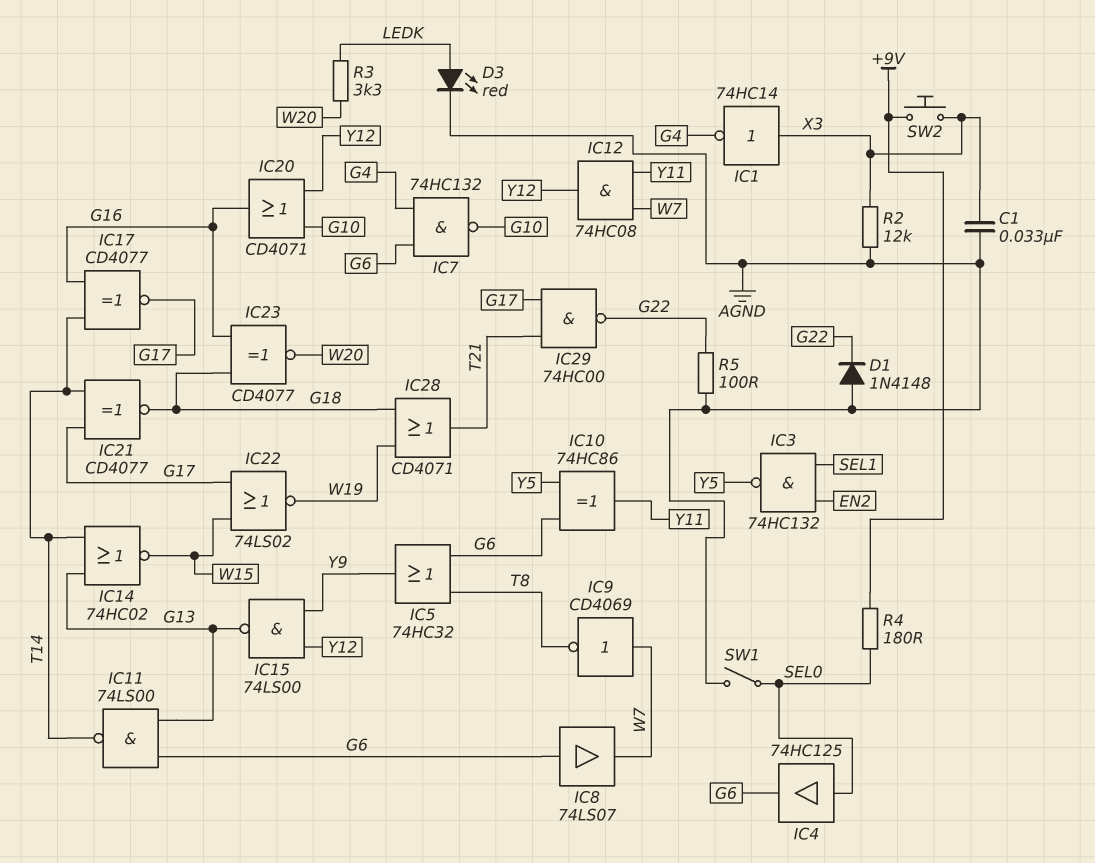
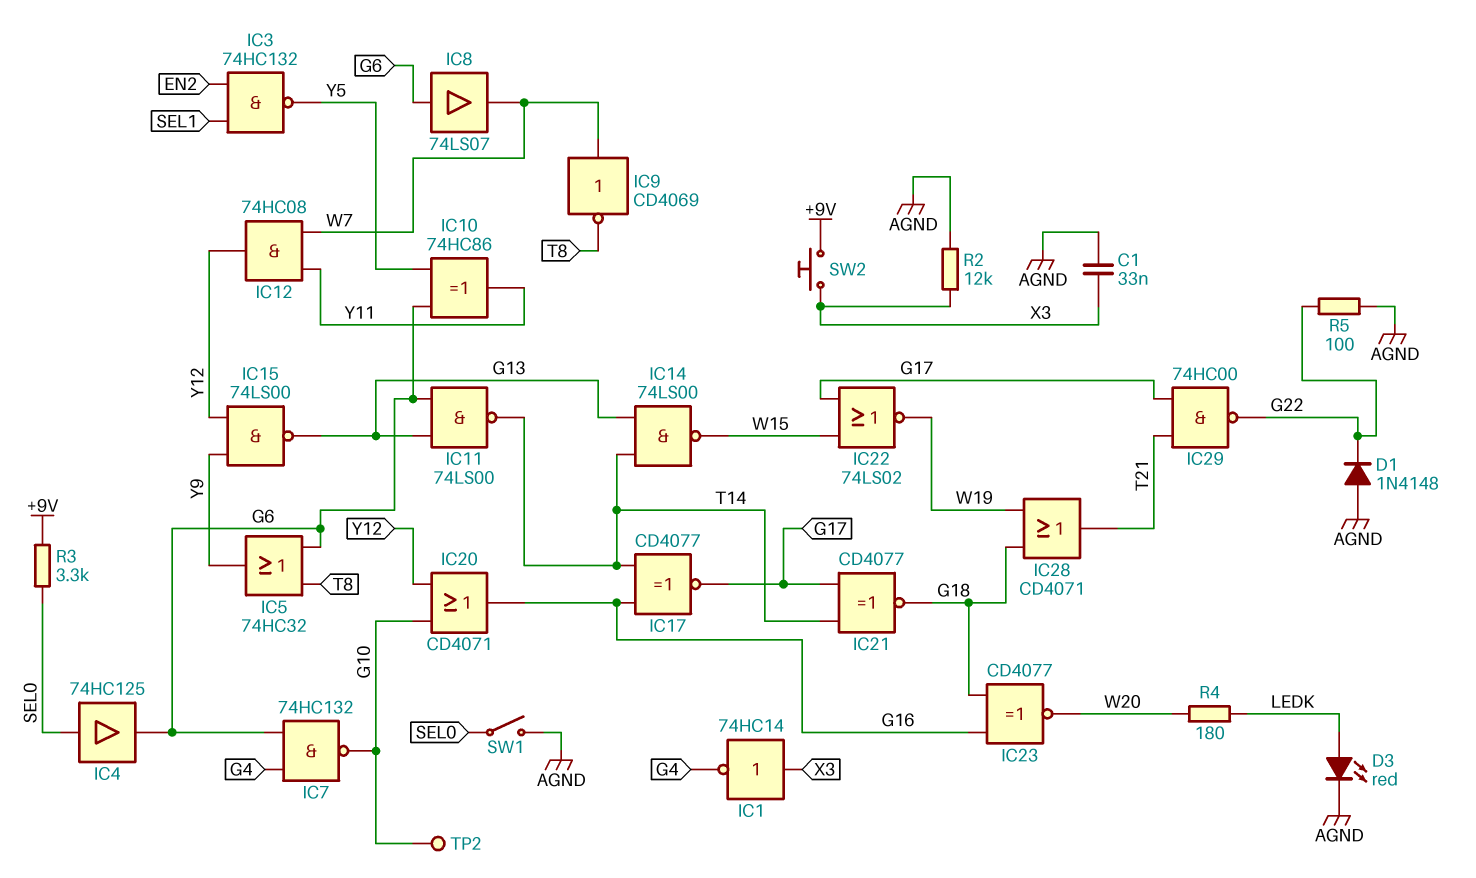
IC14: NOR 74HC02 (in G13, in T14, out W15) -> NAND 74LS00 (in G13, in T14, out W15)
R3: 3.3k (LEDK, W20) -> 3.3k (+9V, SEL0)
R4: 180 (+9V, SEL0) -> 180 (LEDK, W20)
TP2: none -> test point (G10)

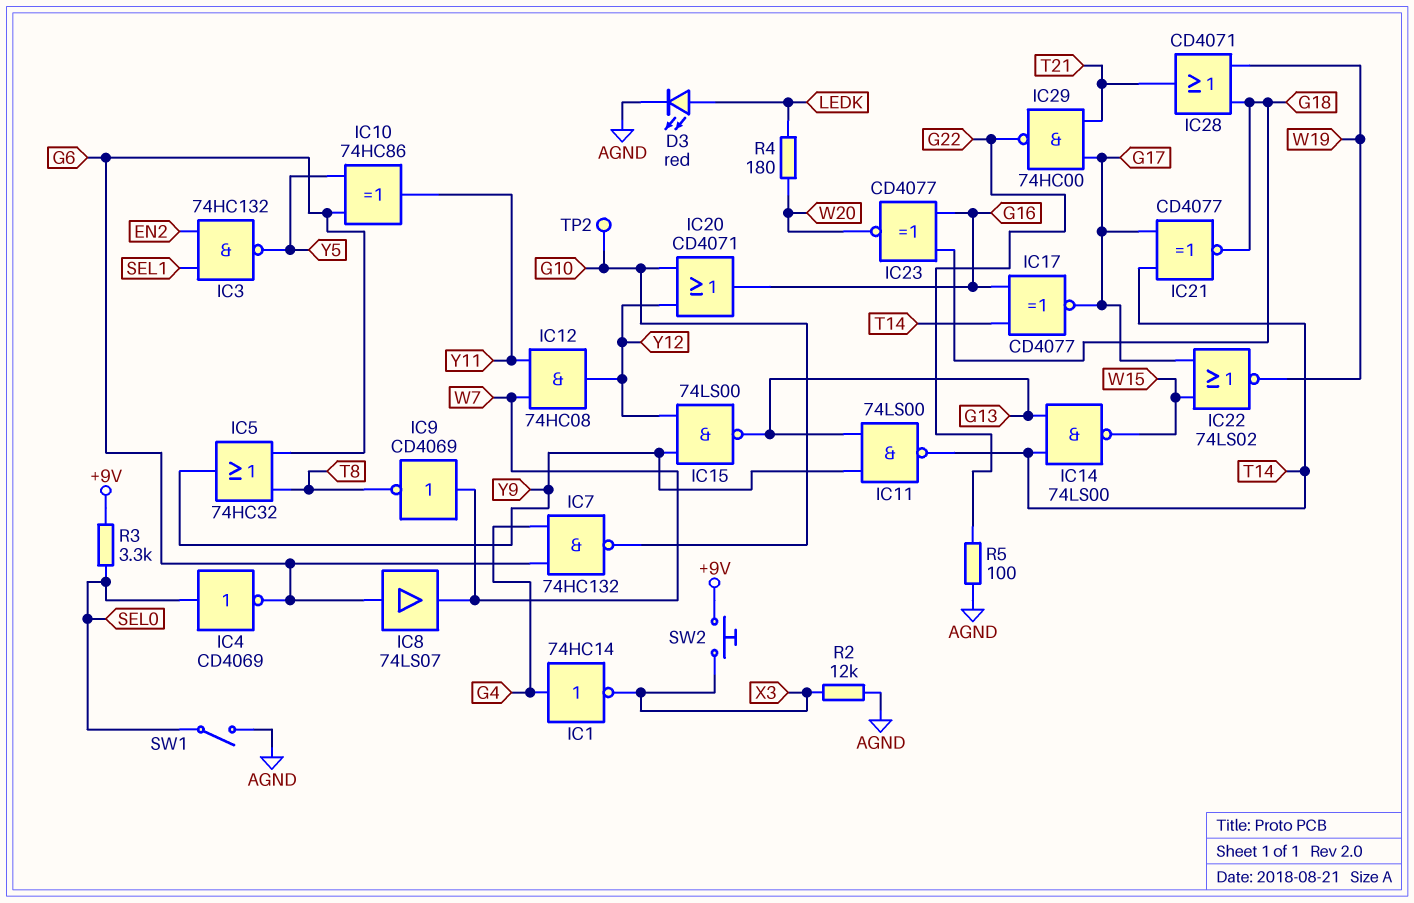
C1: 33nF (AGND, X3) -> none
D1: diode 1N4148 (A AGND, K G22) -> none
IC1: NOT 74HC14 (in X3, out G4) -> NOT 74HC14 (in G4, out X3)
IC4: buffer 74HC125 (in SEL0, out G6) -> NOT CD4069 (in SEL0, out G6)
IC11: NAND 74LS00 (in G6, in G13, out T14) -> NAND 74LS00 (in G13, in Y9, out T14)

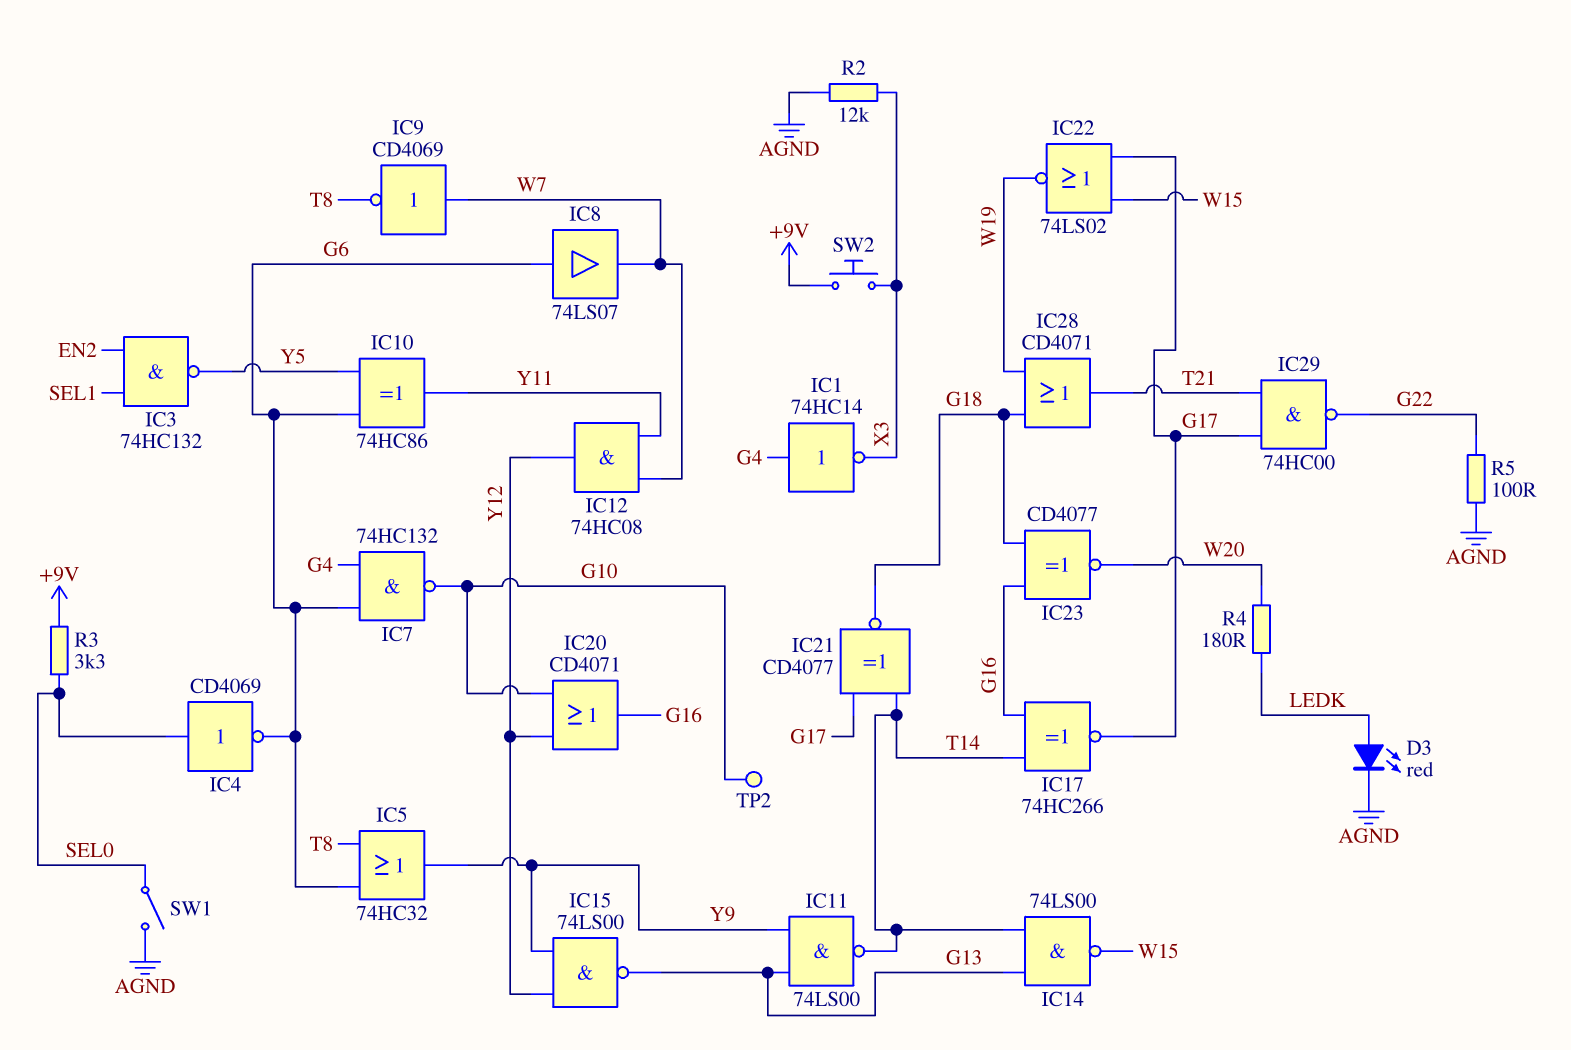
IC17: XNOR CD4077 (in G16, in T14, out G17) -> XNOR 74HC266 (in G16, in T14, out G17)

